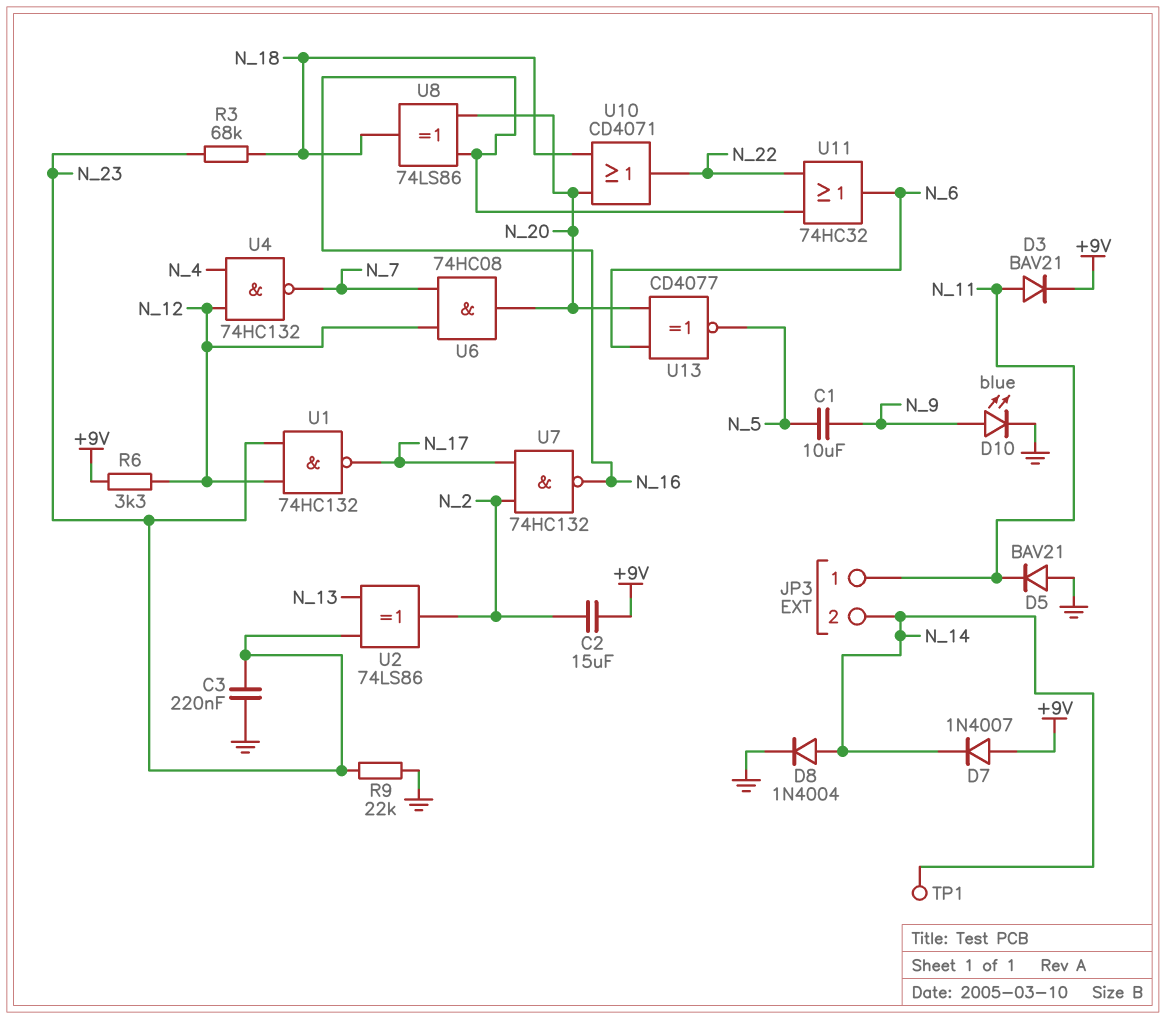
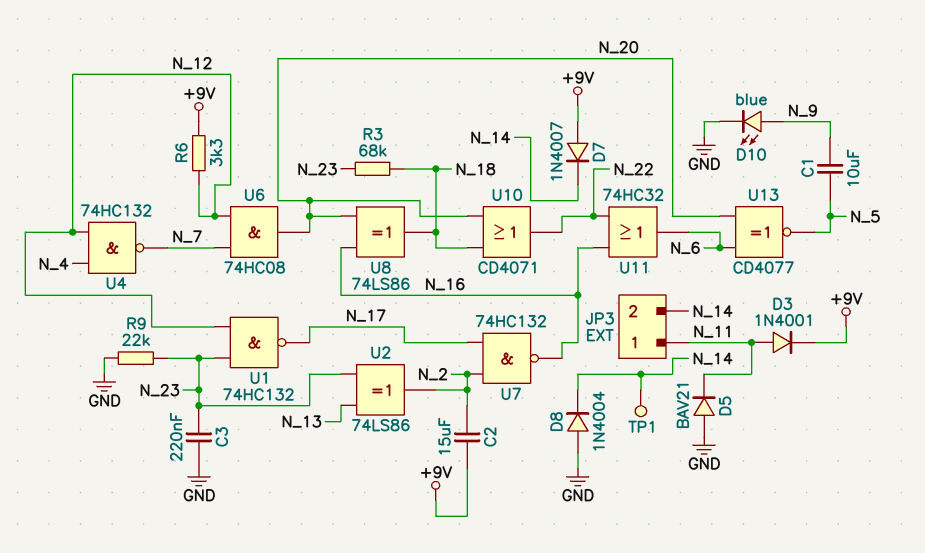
D3: diode BAV21 (A N_11, K +9V) -> diode 1N4001 (A N_11, K +9V)
D8: diode 1N4004 (A N_14, K GND) -> diode 1N4004 (A GND, K N_14)

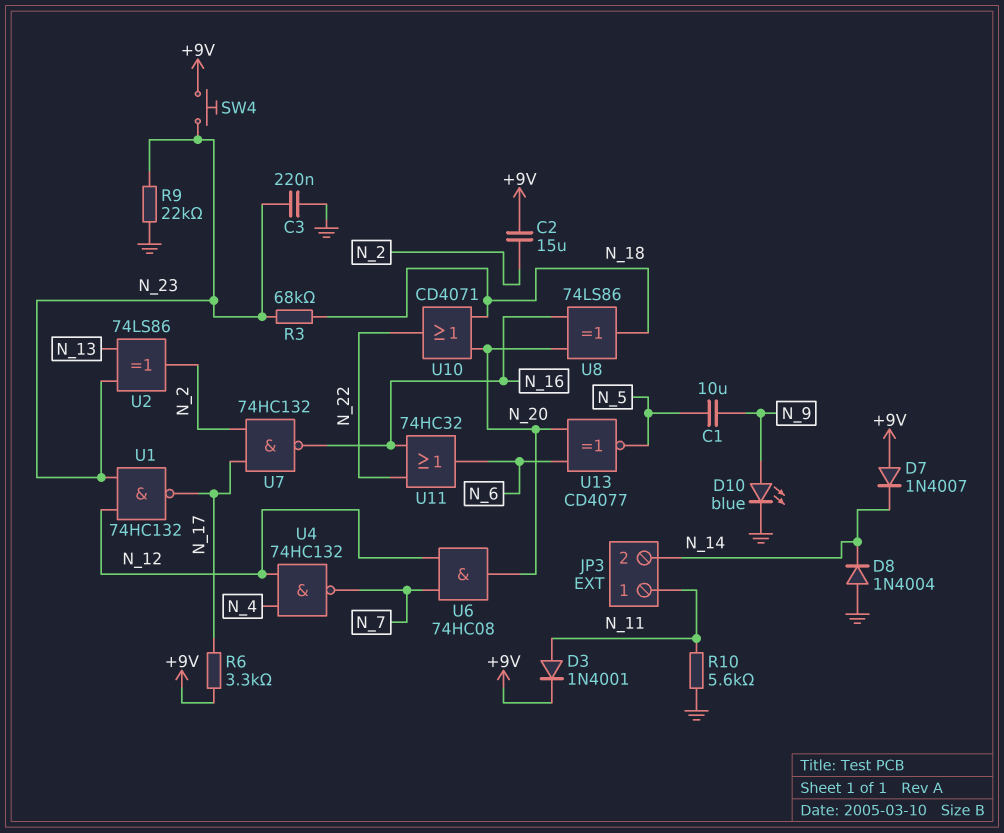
D5: diode BAV21 (A GND, K N_11) -> none
R6: 3.3k (+9V, N_12) -> 3.3k (+9V, N_17)
R10: none -> 5.6k (GND, N_11)
SW4: none -> button (+9V, N_23)
TP1: test point (N_14) -> none

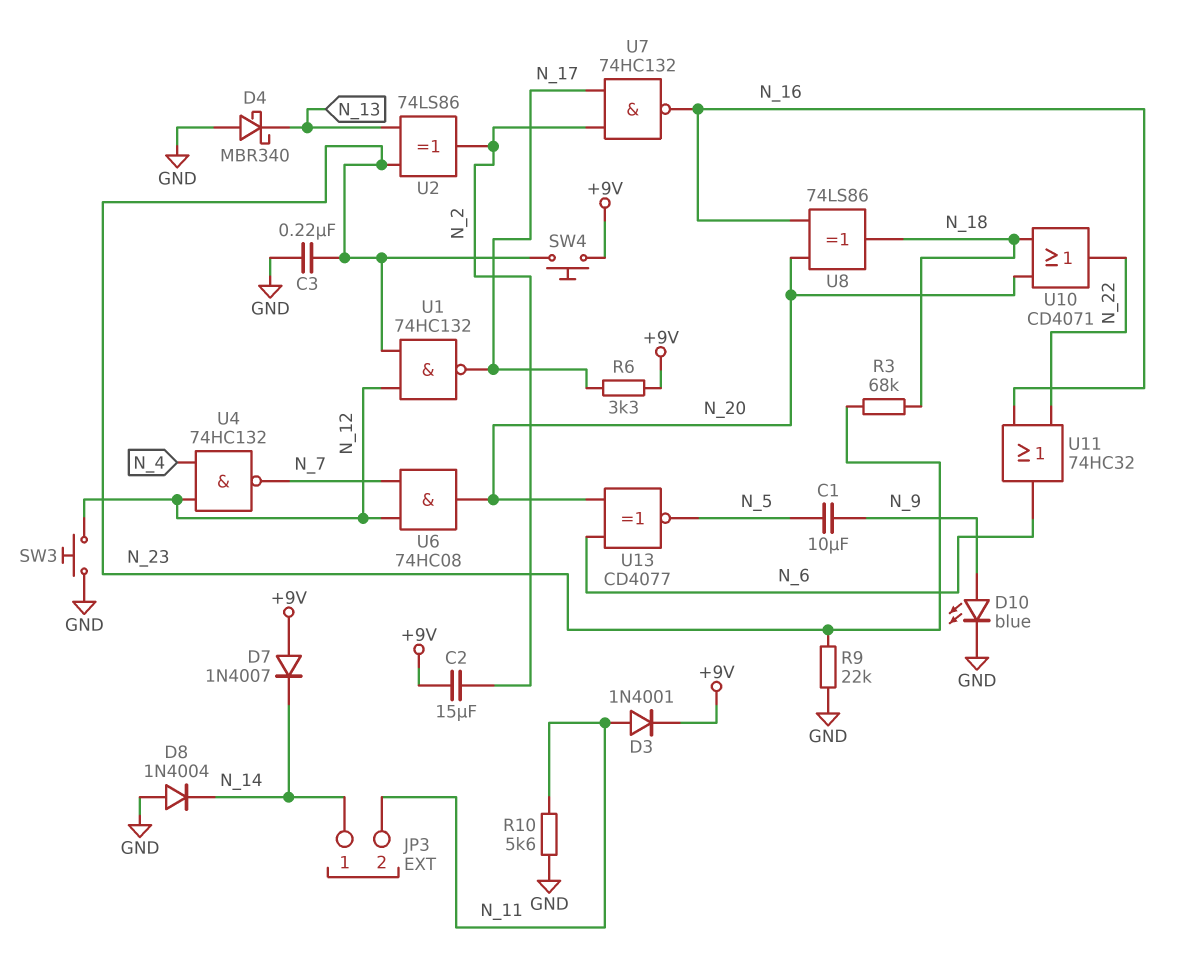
D4: none -> schottky MBR340 (A GND, K N_13)
JP3 pin 1: N_11 -> N_14
JP3 pin 2: N_14 -> N_11
SW3: none -> button (GND, N_12)

